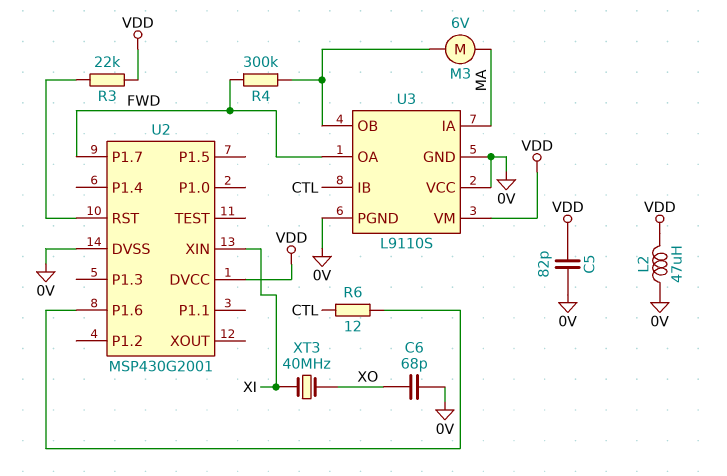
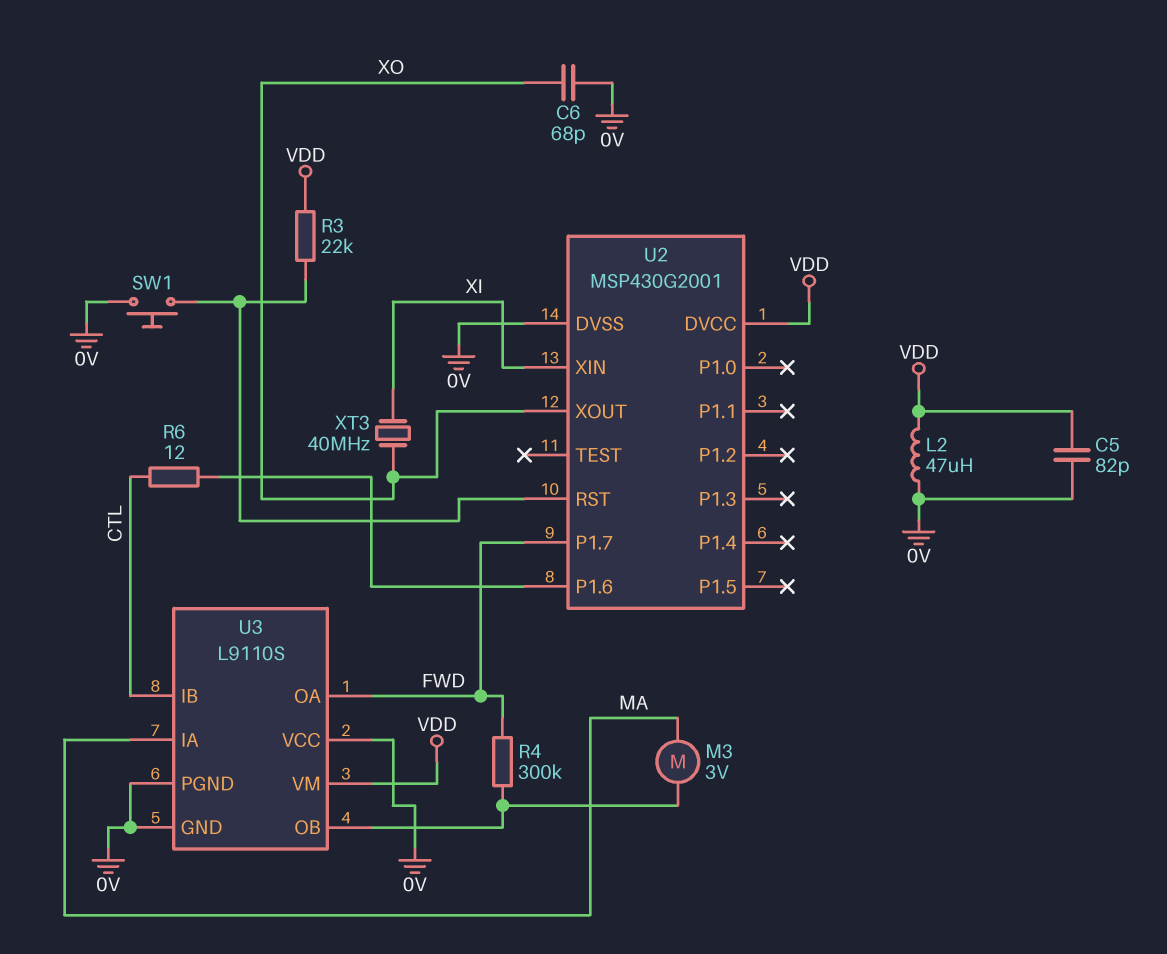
M3: motor 6V (MA, U3/OB) -> motor 3V (MA, U3/OB)
SW1: none -> button (0V, U2/RST)
U2 pin XOUT: none -> XO

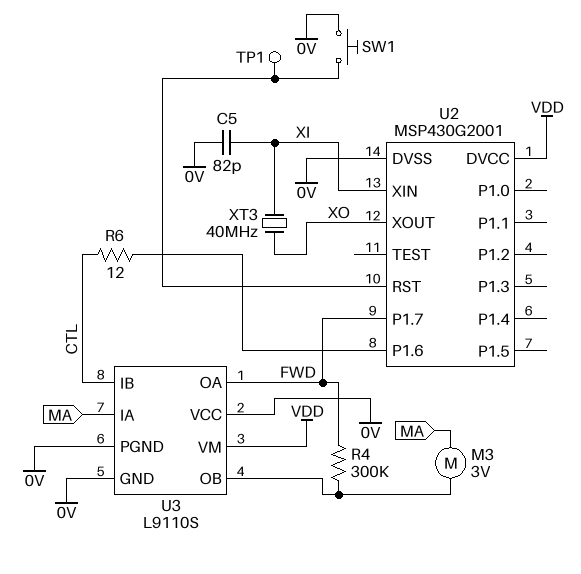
C5: 82pF (0V, VDD) -> 82pF (0V, XI)
C6: 68pF (0V, XO) -> none
L2: 47uH (0V, VDD) -> none
R3: 22k (U2/RST, VDD) -> none
TP1: none -> test point (U2/RST)

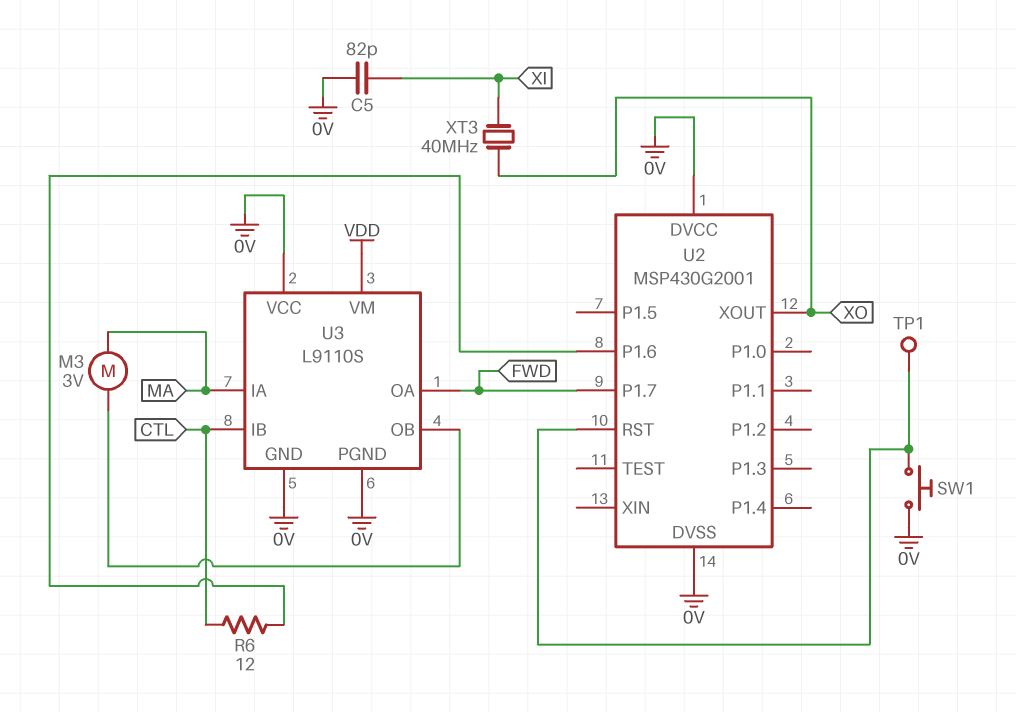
R4: 300k (FWD, U3/OB) -> none
U2 pin DVCC: VDD -> 0V
U2 pin XIN: XI -> none

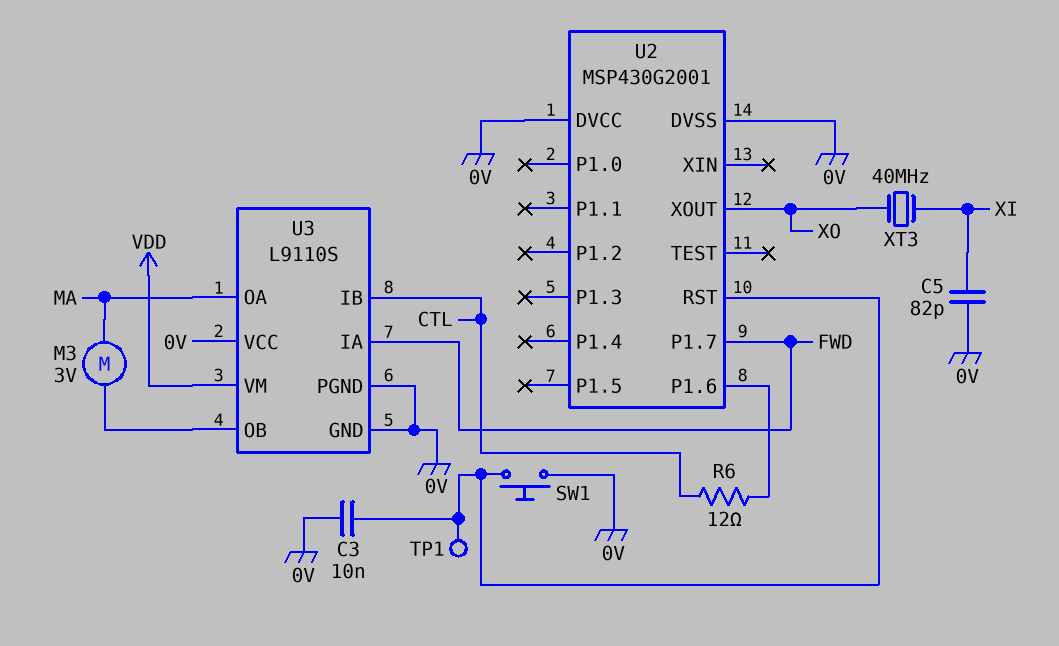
C3: none -> 10nF (0V, U2/RST)
U3 pin IA: MA -> FWD
U3 pin OA: FWD -> MA

